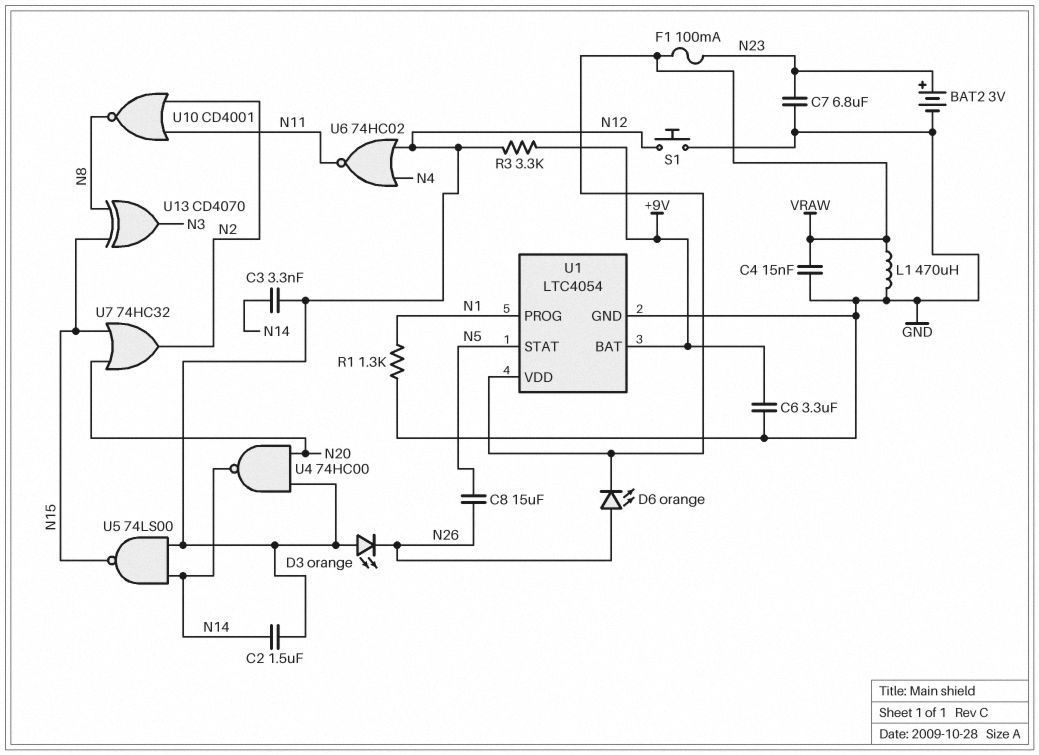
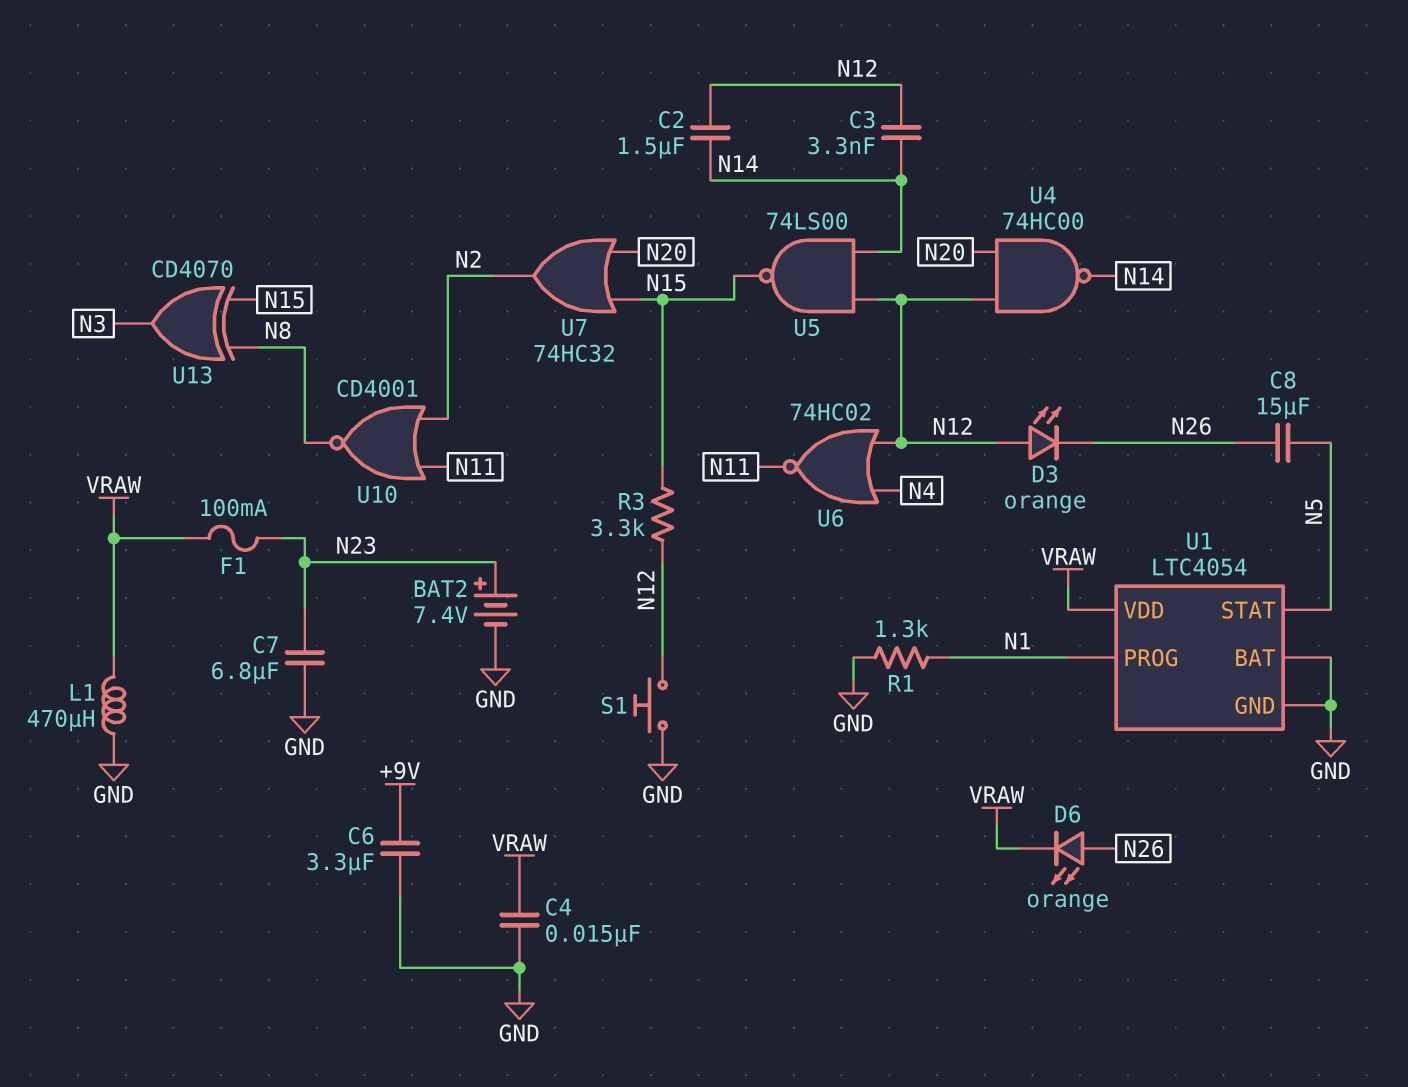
BAT2: 3V (plus N23, minus GND) -> 7.4V (plus N23, minus GND)
R3: 3.3k (+9V, N12) -> 3.3k (N12, N15)
U1 pin BAT: +9V -> GND

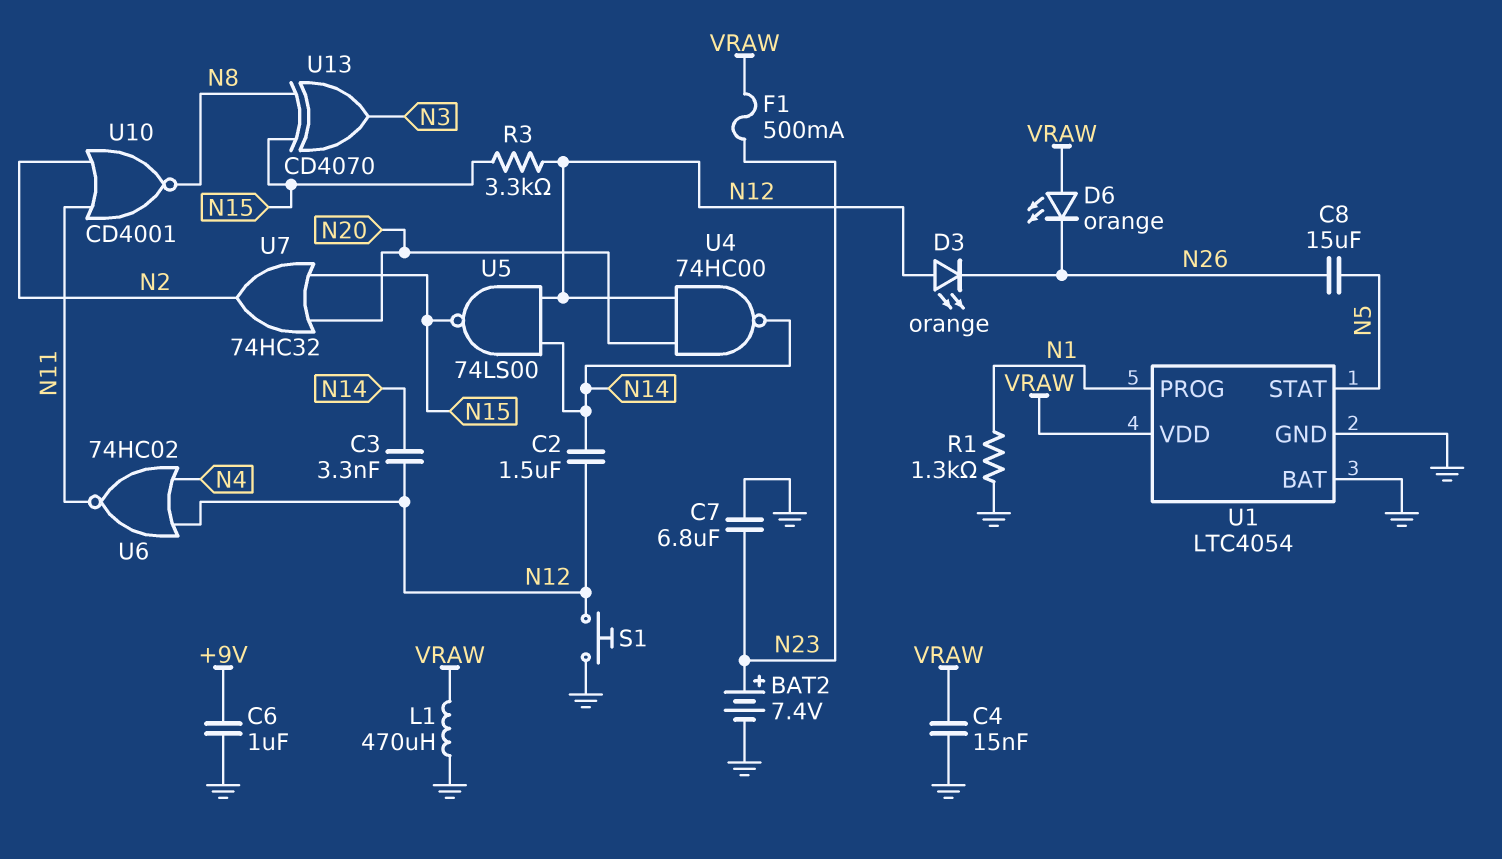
C6: 3.3uF (+9V, GND) -> 1uF (+9V, GND)
D6: LED orange (A N26, K VRAW) -> LED orange (A VRAW, K N26)
F1: 100mA (N23, VRAW) -> 500mA (N23, VRAW)

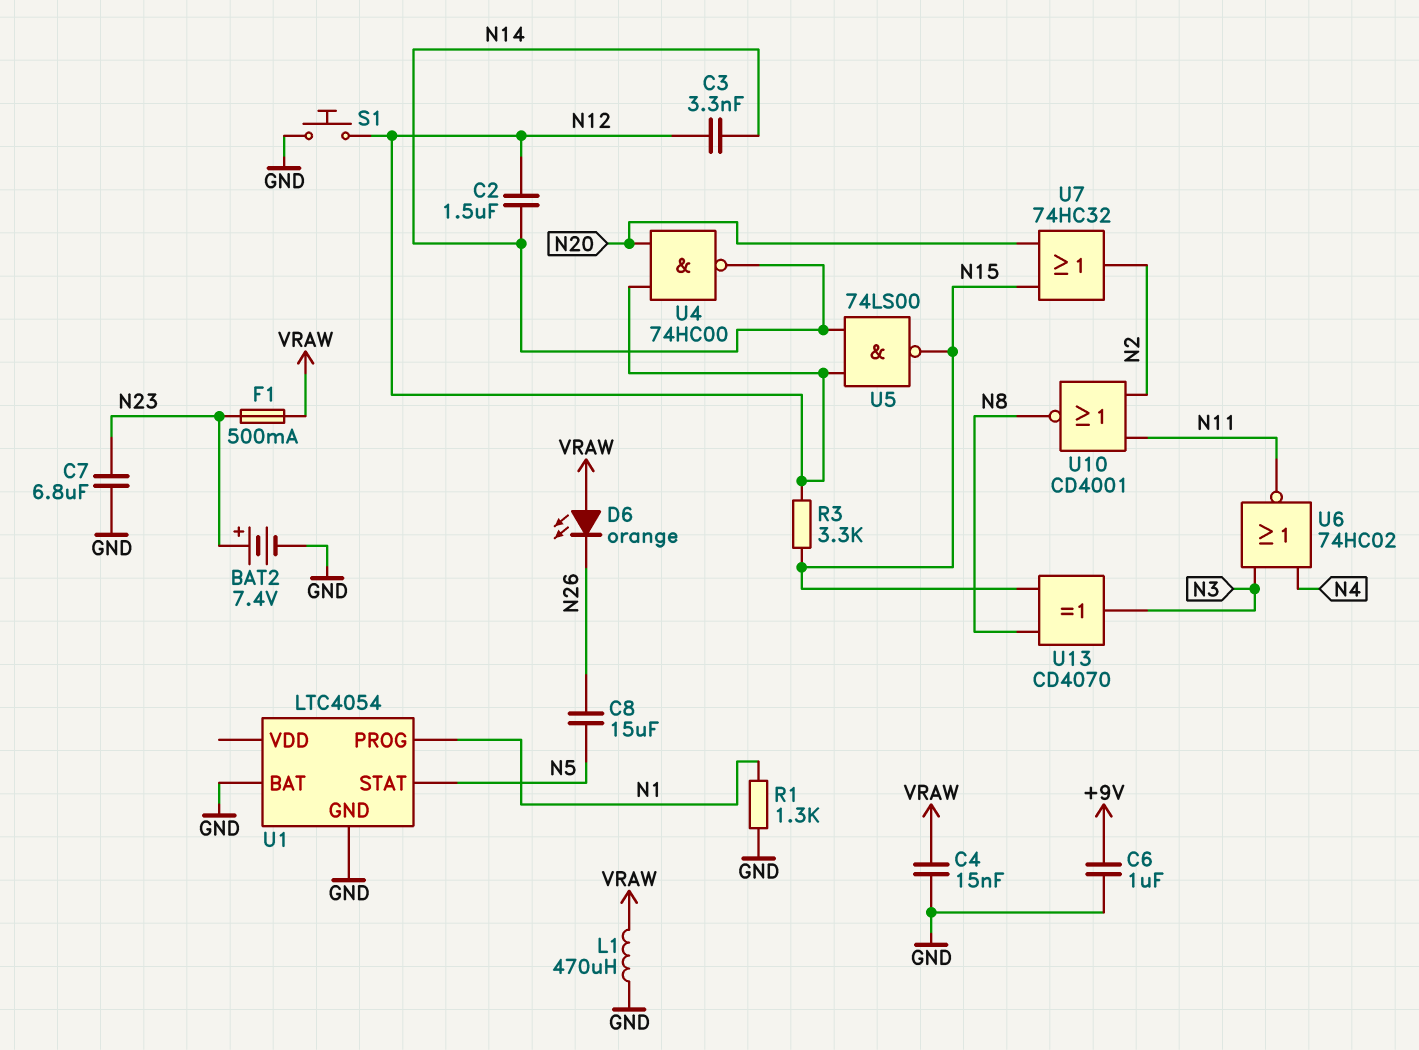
D3: LED orange (A N12, K N26) -> none
U1 pin VDD: VRAW -> none
U6: NOR 74HC02 (in N4, in N12, out N11) -> NOR 74HC02 (in N3, in N4, out N11)

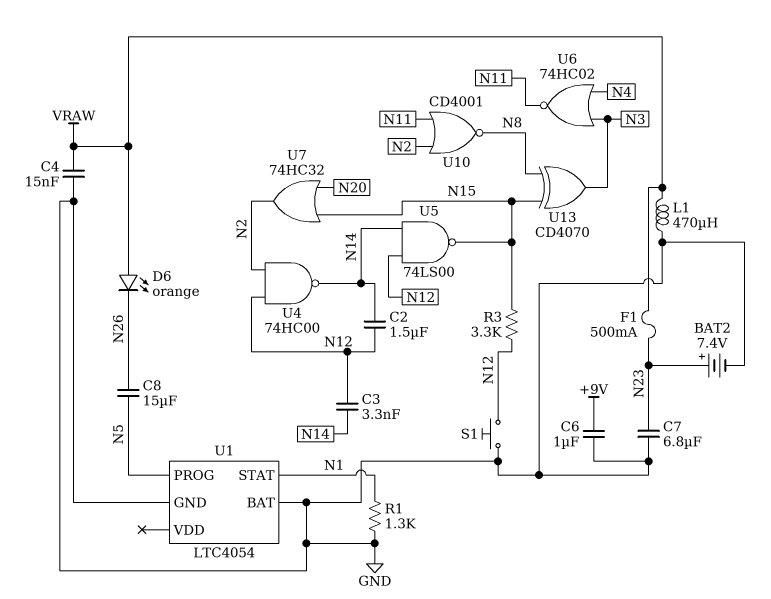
U1 pin PROG: N1 -> N5
U1 pin STAT: N5 -> N1
U4: NAND 74HC00 (in N12, in N20, out N14) -> NAND 74HC00 (in N2, in N12, out N14)

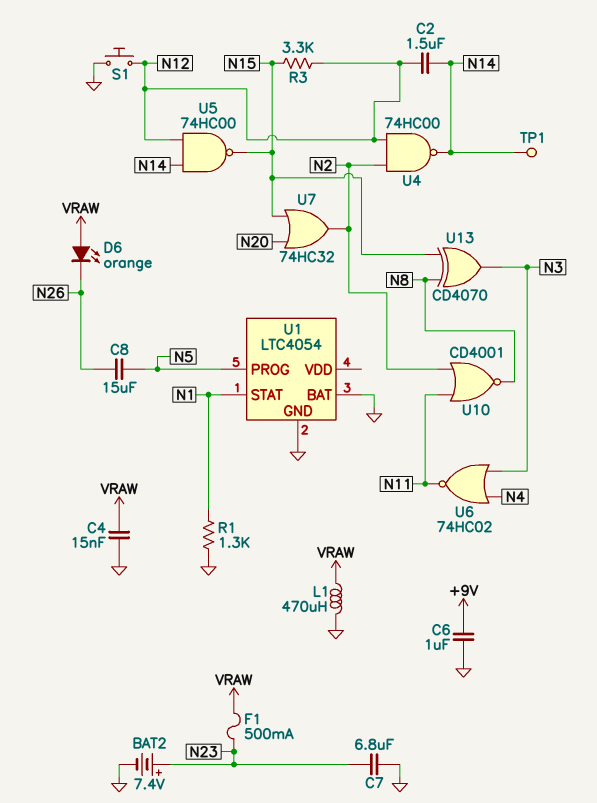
C3: 3.3nF (N12, N14) -> none
TP1: none -> test point (N14)
U5: NAND 74LS00 (in N12, in N14, out N15) -> NAND 74HC00 (in N12, in N14, out N15)

